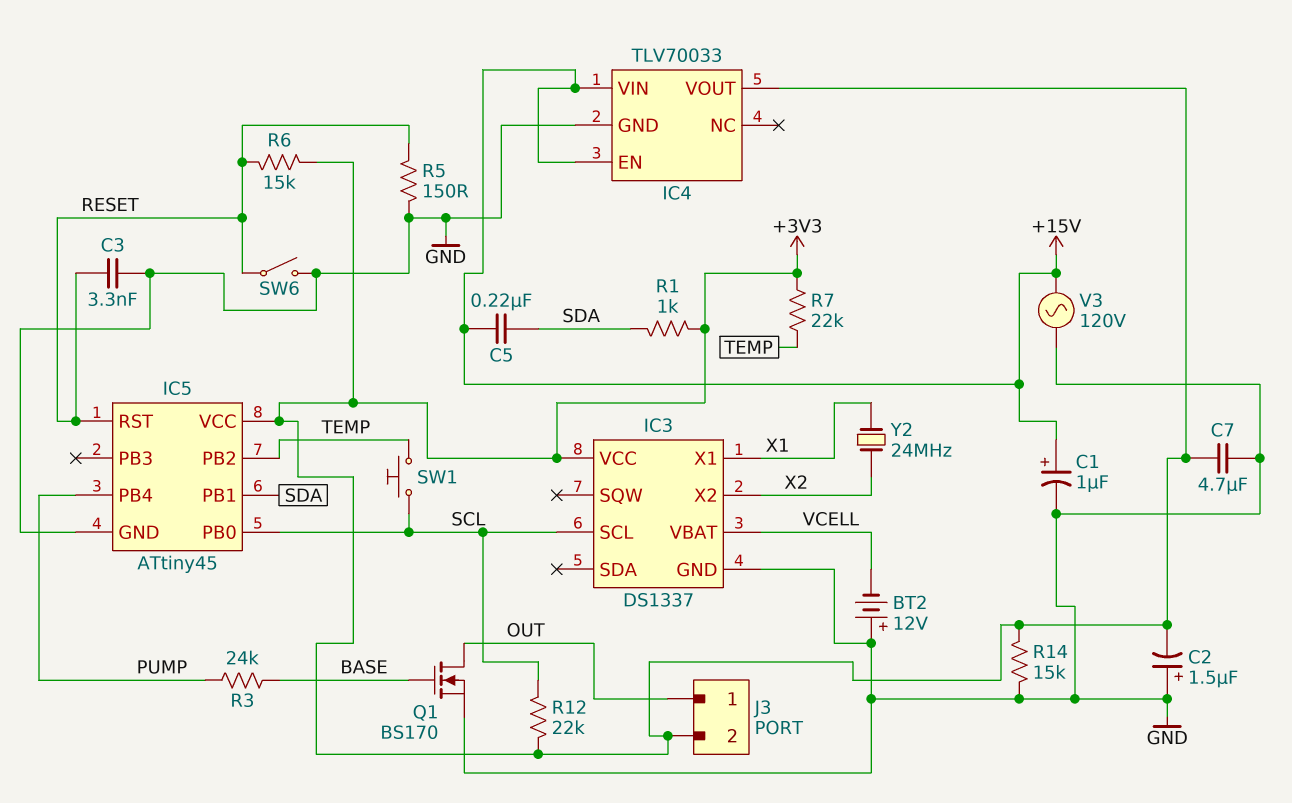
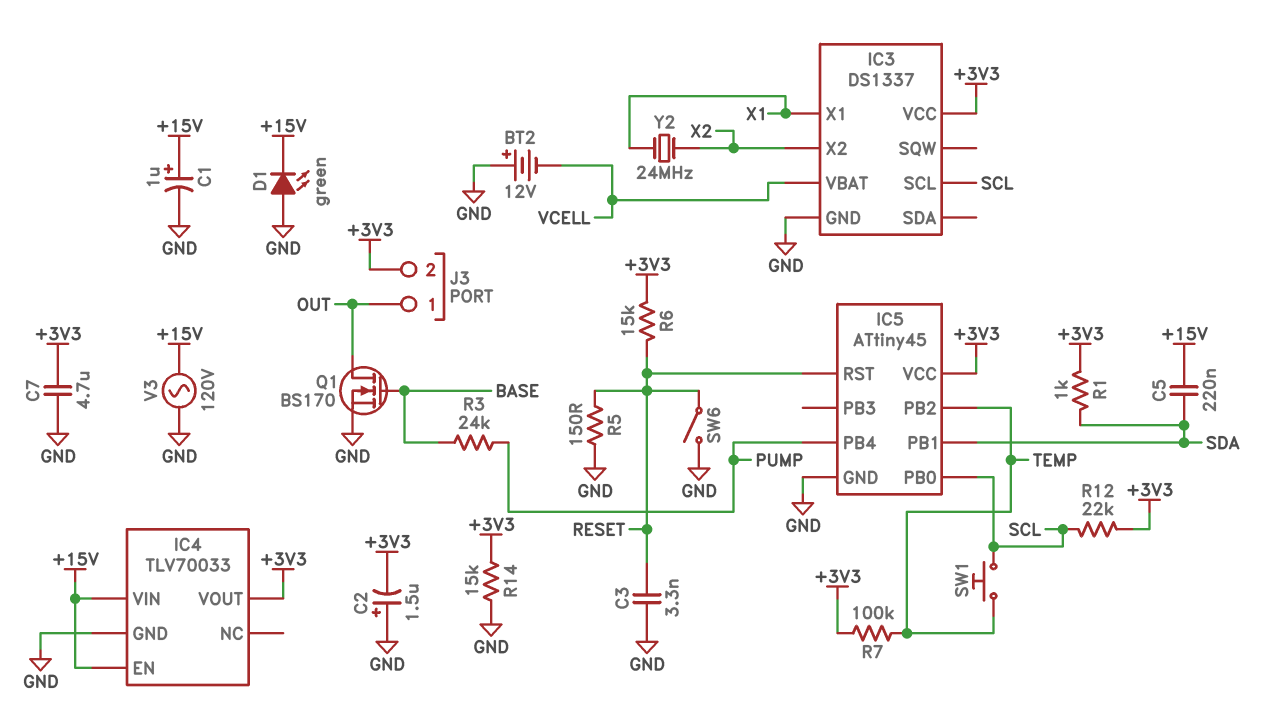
D1: none -> LED green (A GND, K +15V)
R7: 22k (+3V3, TEMP) -> 100k (+3V3, TEMP)

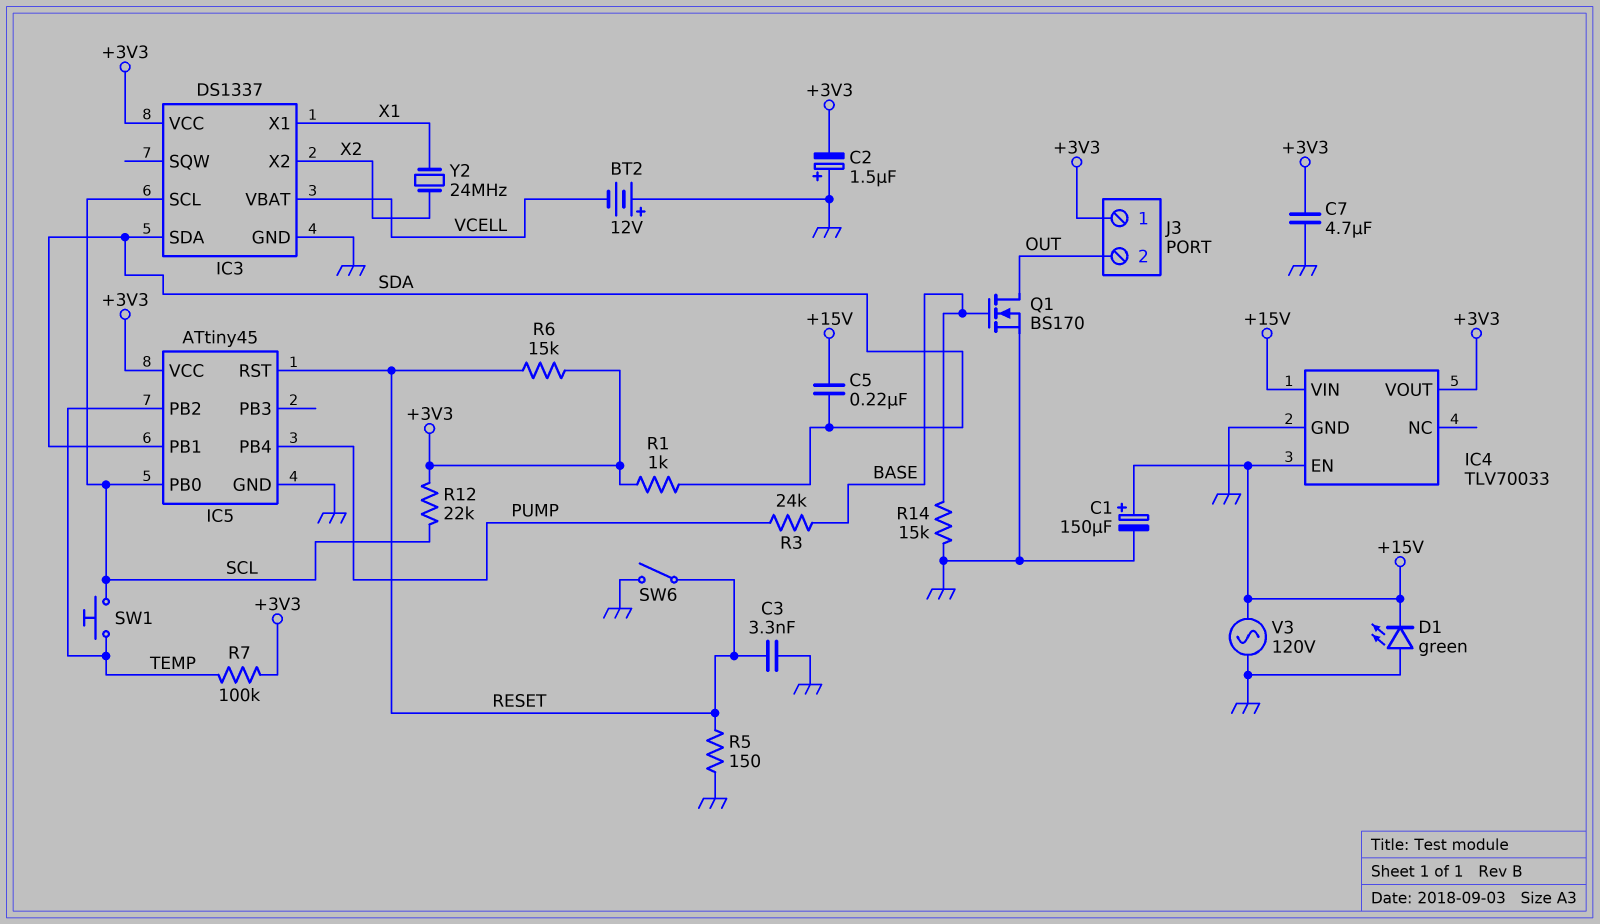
C1: 1uF (plus +15V, minus GND) -> 150uF (plus +15V, minus GND)
IC3 pin SDA: none -> SDA
J3 pin 1: OUT -> +3V3
J3 pin 2: +3V3 -> OUT
R14: 15k (+3V3, GND) -> 15k (BASE, GND)

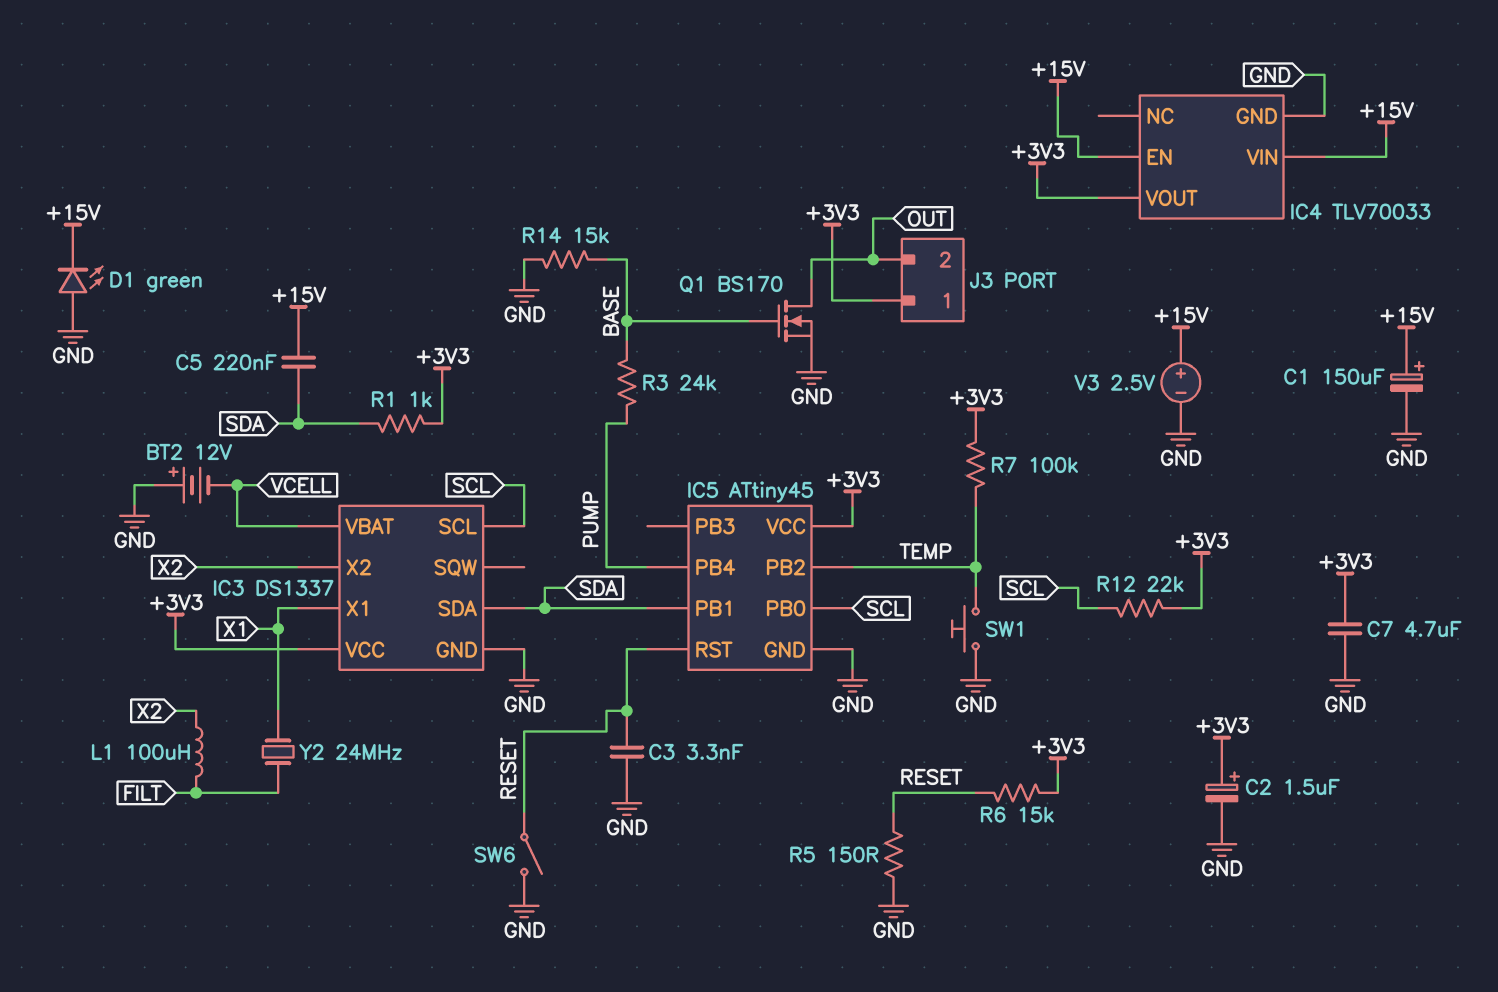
C2: 1.5uF (plus GND, minus +3V3) -> 1.5uF (plus +3V3, minus GND)
L1: none -> 100uH (FILT, X2)
SW1: button (SCL, TEMP) -> button (GND, TEMP)
V3: AC 120V (+15V, GND) -> 2.5V (plus +15V, minus GND)
Y2: 24MHz (X1, X2) -> 24MHz (FILT, X1)

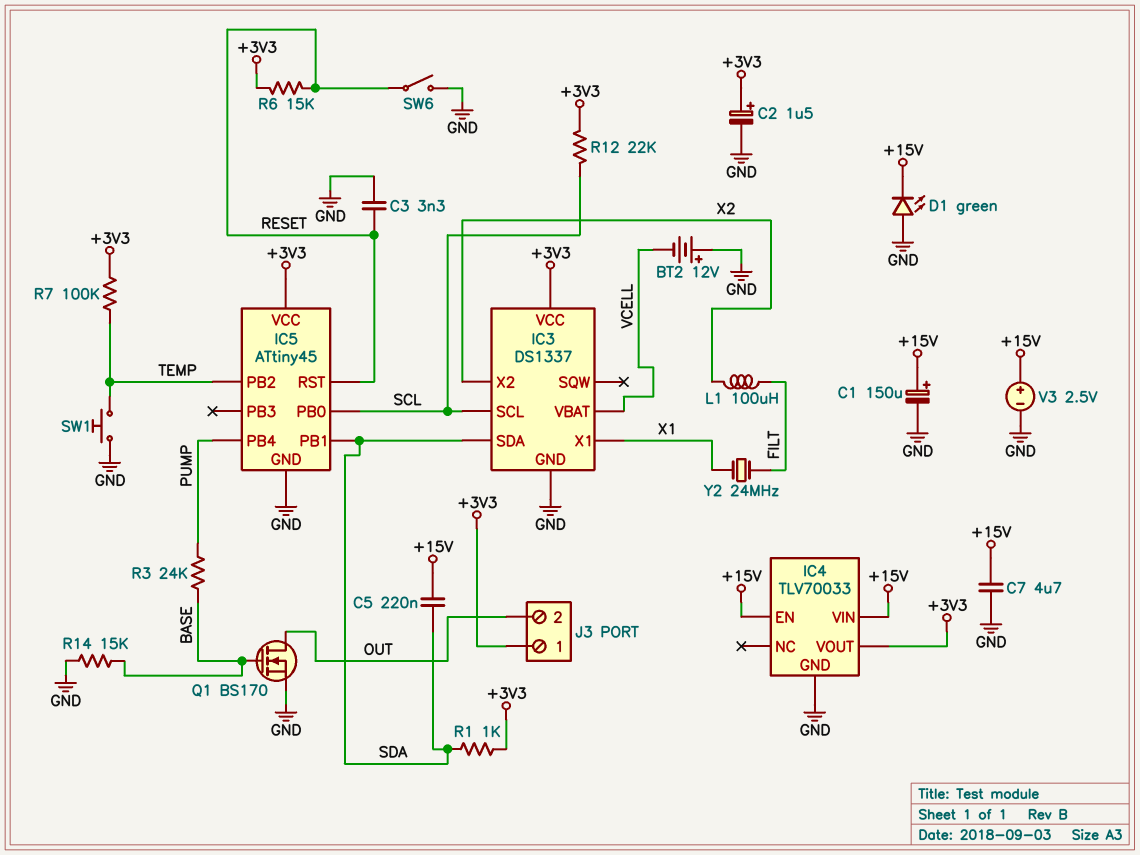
C7: 4.7uF (+3V3, GND) -> 4.7uF (+15V, GND)
R5: 150 (GND, RESET) -> none

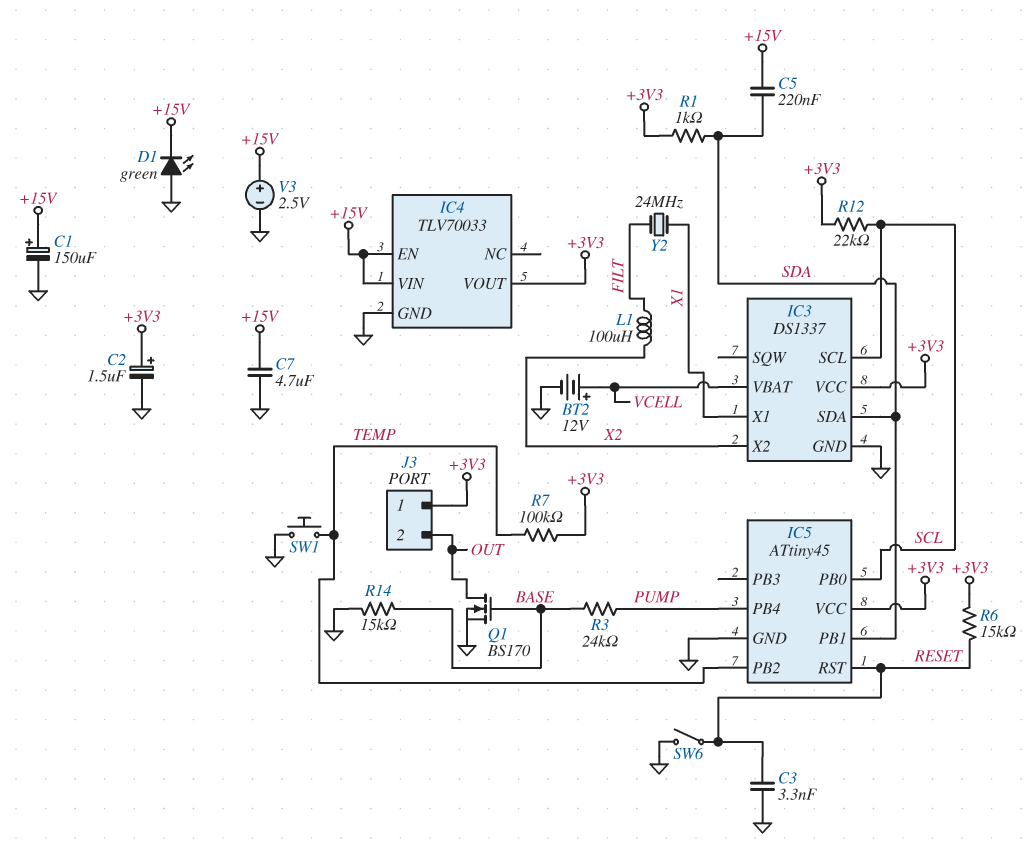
BT2: 12V (plus GND, minus VCELL) -> 12V (plus VCELL, minus GND)

